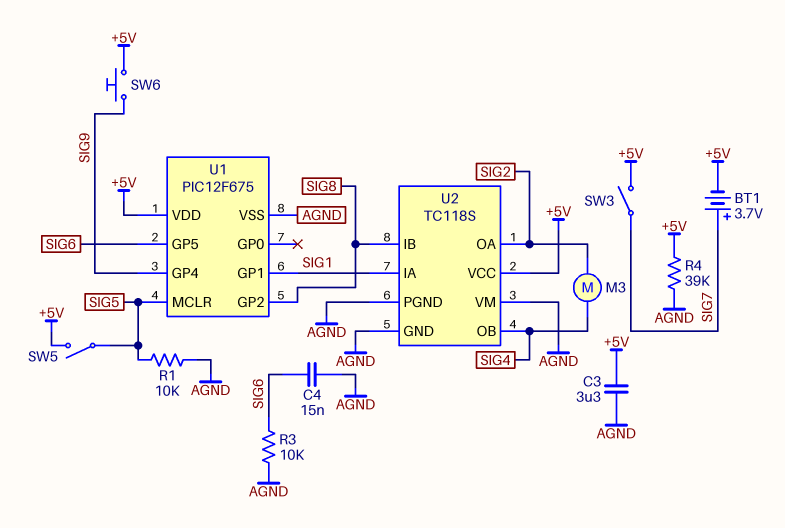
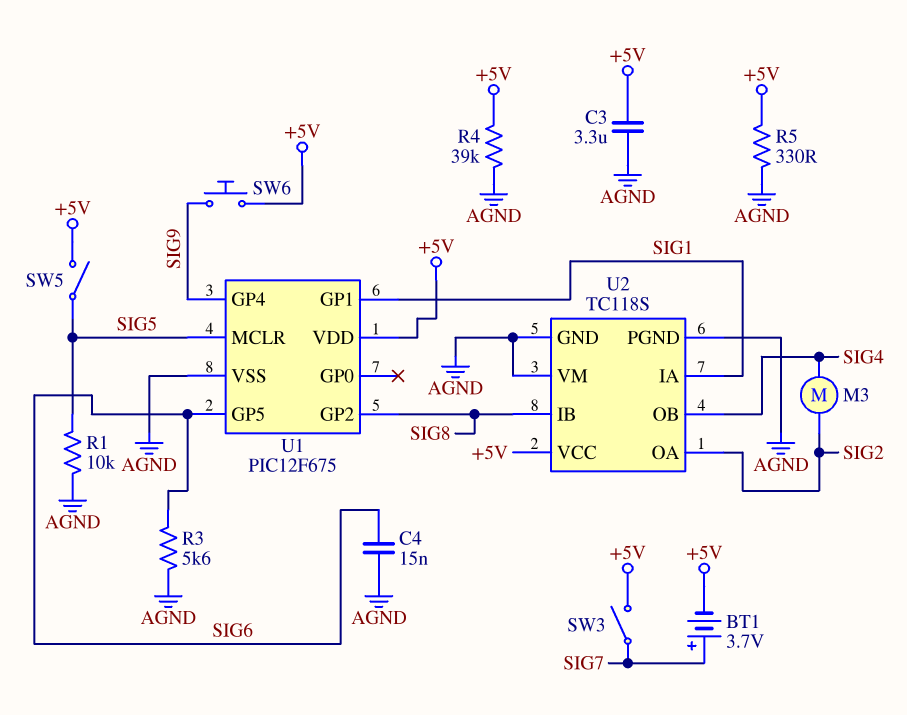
R3: 10k (AGND, SIG6) -> 5.6k (AGND, SIG6)
R5: none -> 330 (+5V, AGND)

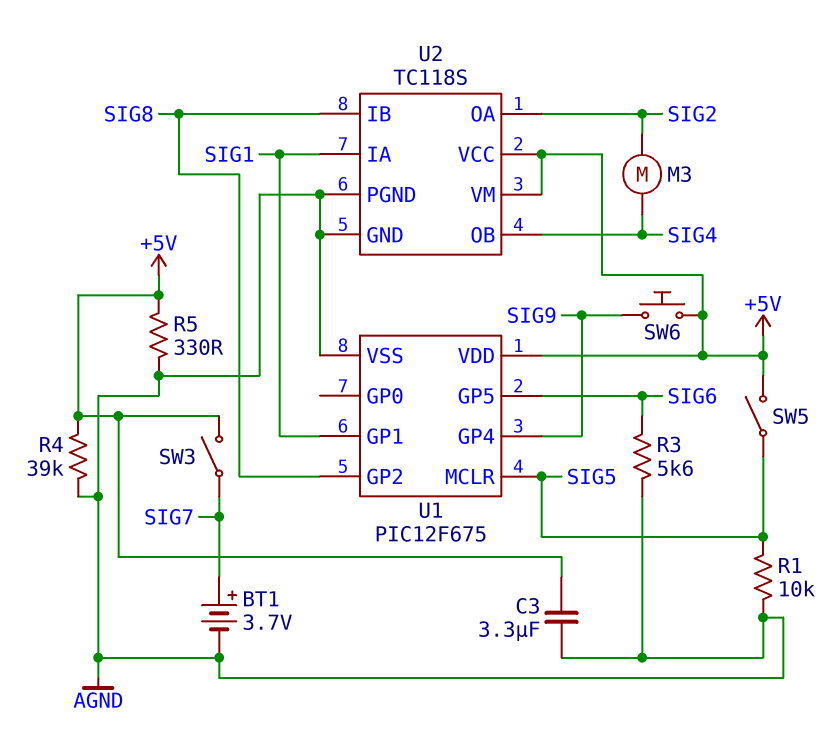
BT1: 3.7V (plus SIG7, minus +5V) -> 3.7V (plus SIG7, minus AGND)
C4: 15nF (AGND, SIG6) -> none
U2 pin VM: AGND -> +5V

